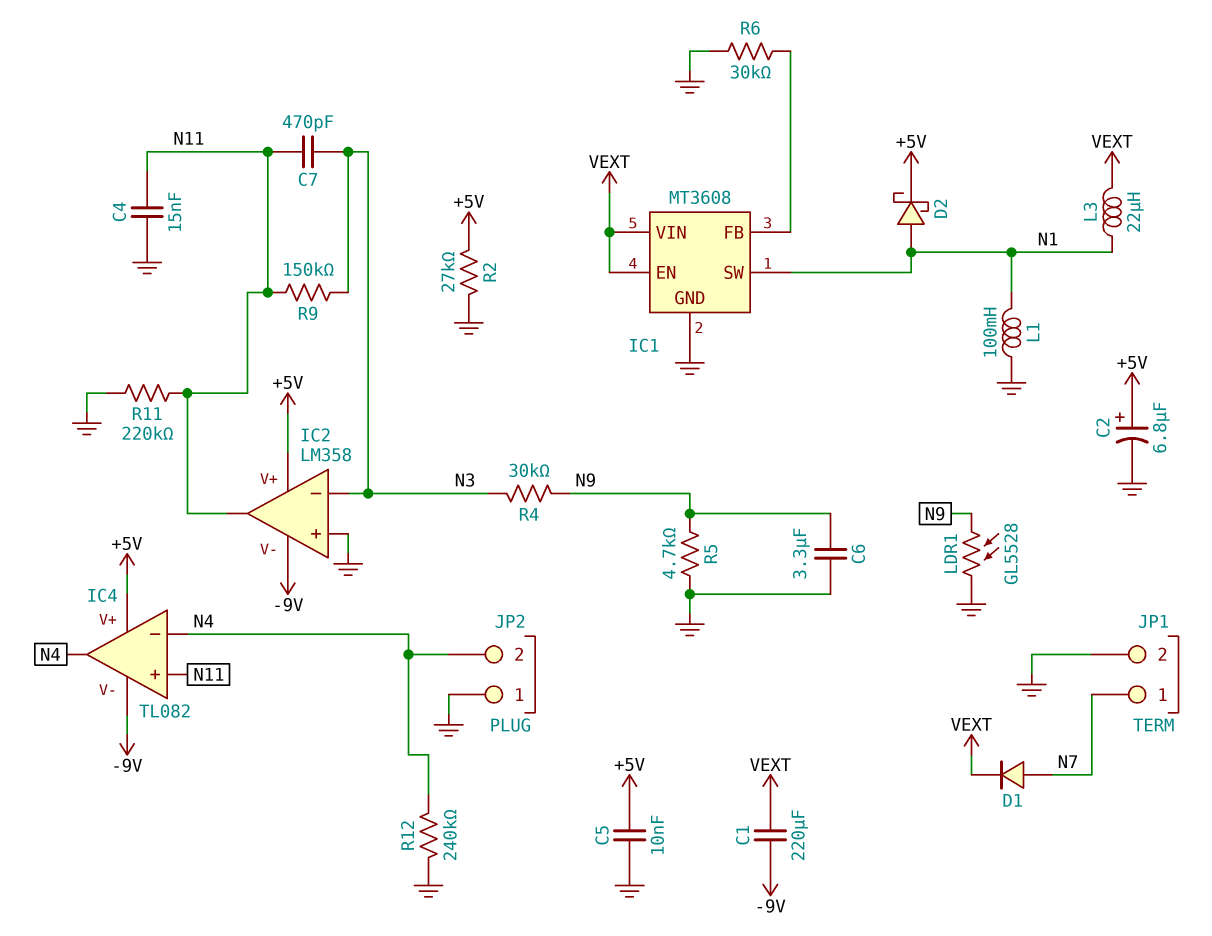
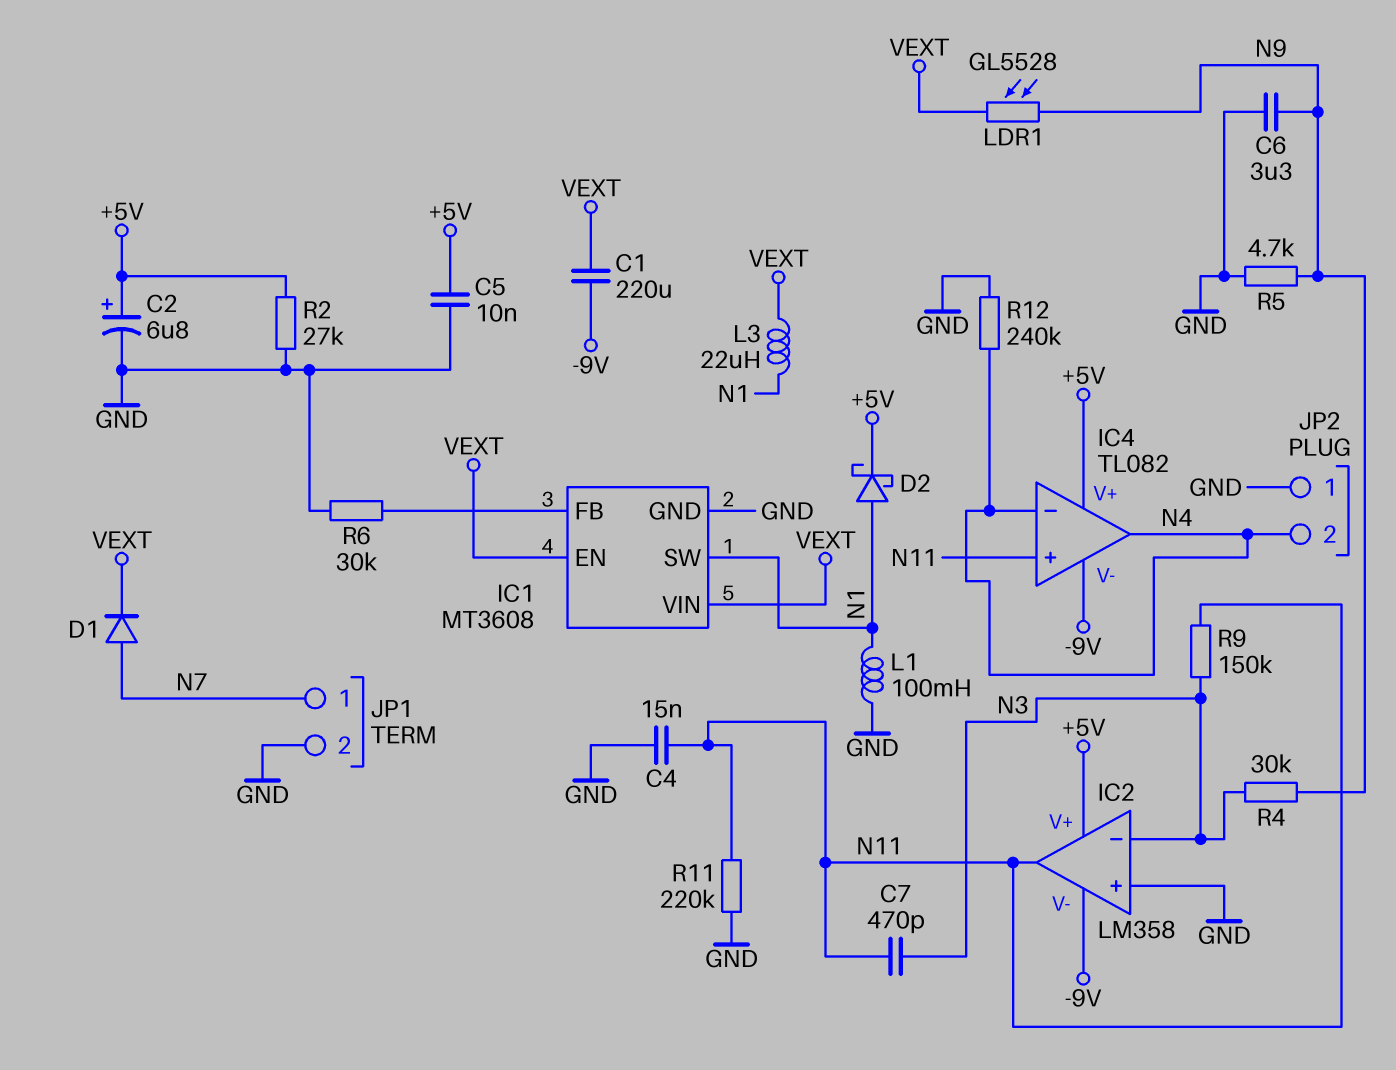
LDR1: GL5528 (GND, N9) -> GL5528 (N9, VEXT)

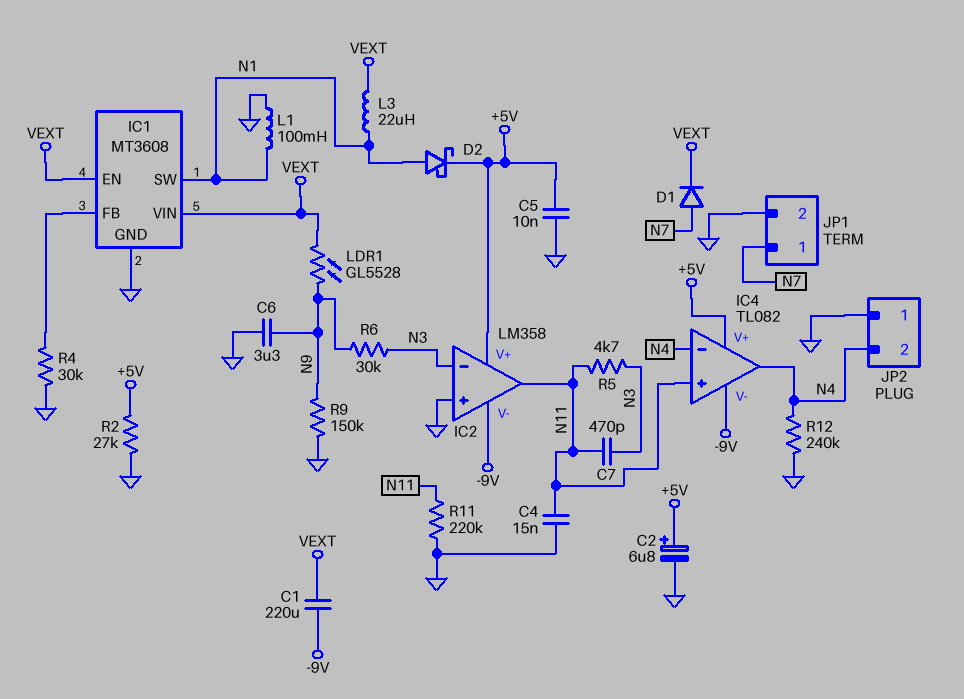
R4: 30k (N3, N9) -> 30k (GND, IC1/FB)
R5: 4.7k (GND, N9) -> 4.7k (N3, N11)
R6: 30k (GND, IC1/FB) -> 30k (N3, N9)
R9: 150k (N3, N11) -> 150k (GND, N9)

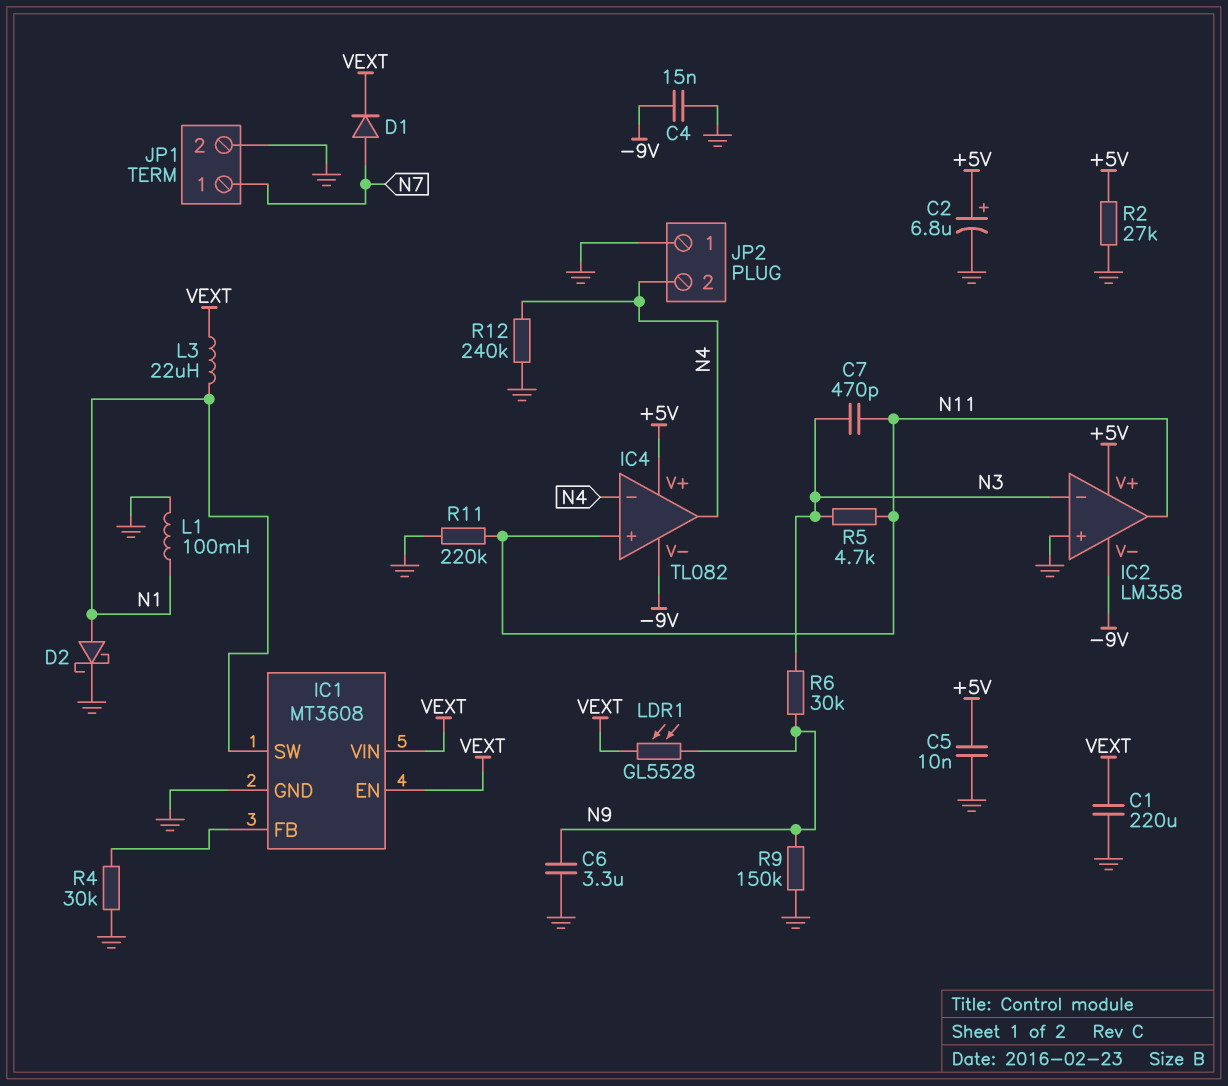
C1: 220uF (-9V, VEXT) -> 220uF (GND, VEXT)
C4: 15nF (GND, N11) -> 15nF (-9V, GND)
D2: schottky (A N1, K +5V) -> schottky (A N1, K GND)

